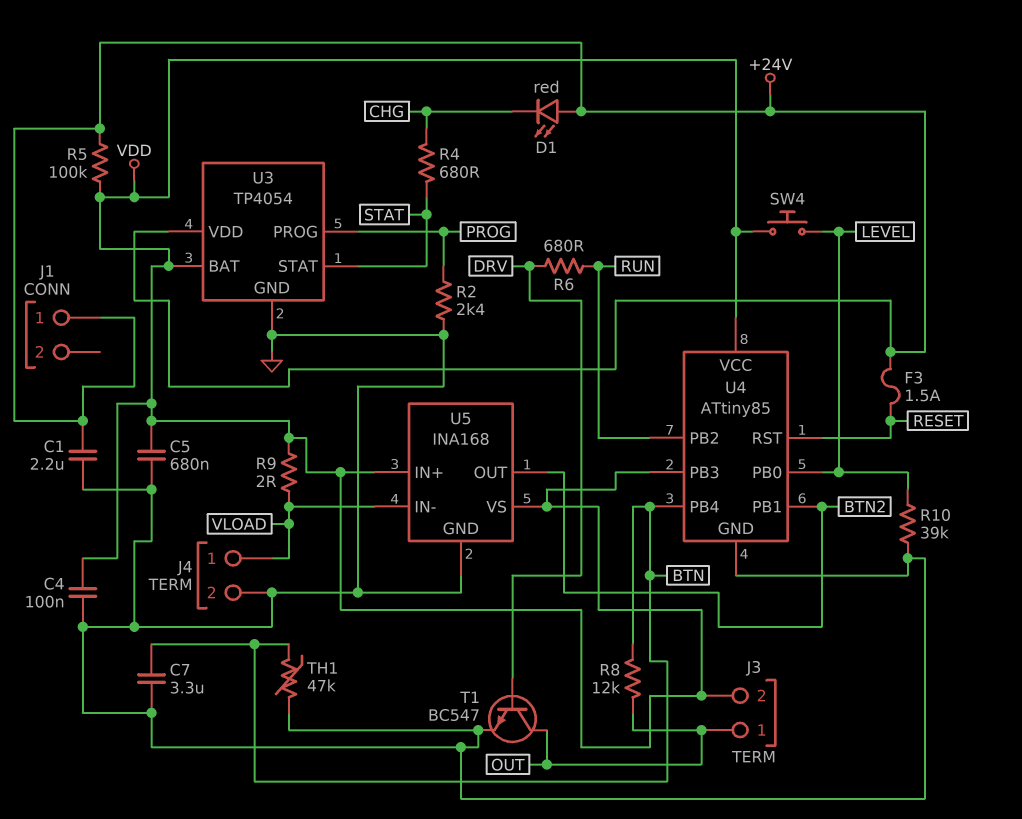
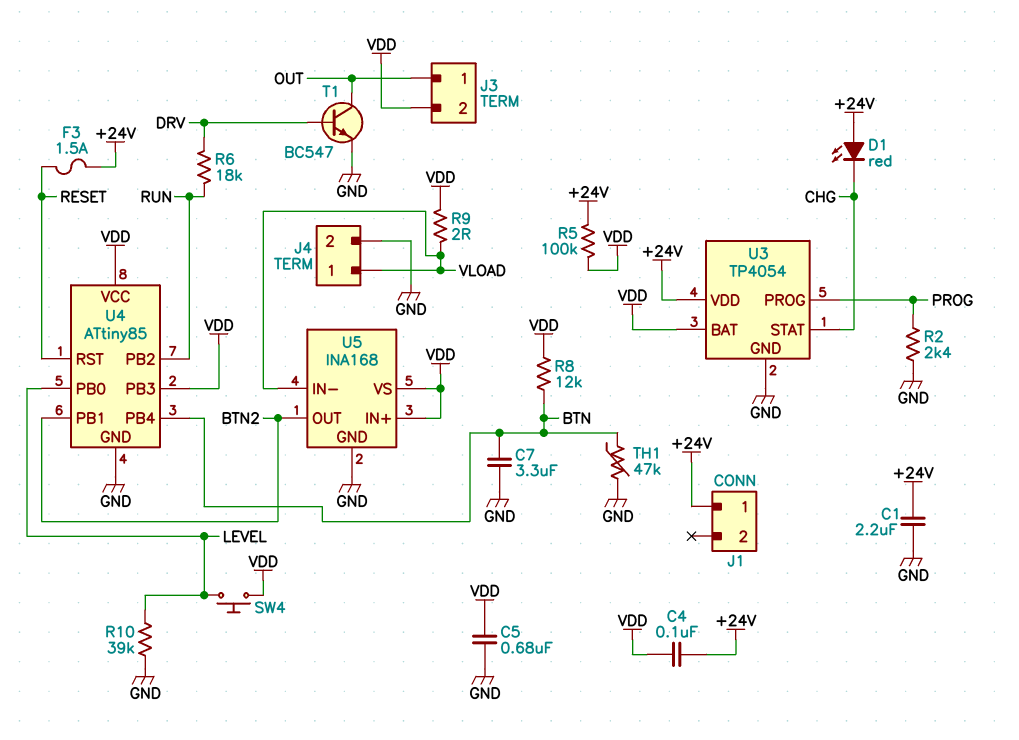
C4: 100nF (GND, VDD) -> 100nF (+24V, VDD)
R4: 680 (CHG, STAT) -> none
R6: 680 (DRV, RUN) -> 18k (DRV, RUN)
R8: 12k (BTN, OUT) -> 12k (BTN, VDD)
U3 pin STAT: STAT -> CHG

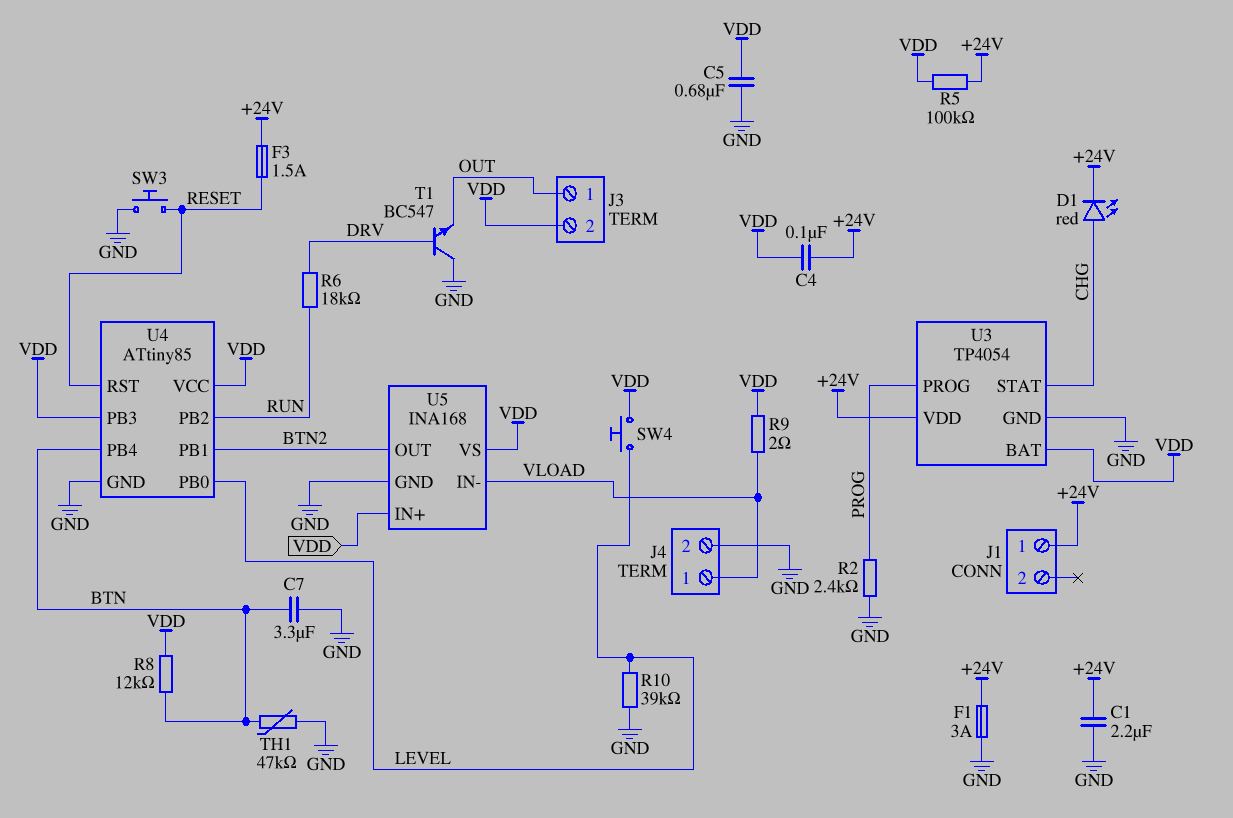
D1: LED red (A +24V, K CHG) -> LED red (A CHG, K +24V)
F1: none -> 3A (+24V, GND)
SW3: none -> button (GND, RESET)
T1: NPN BC547 (B DRV, C OUT, E GND) -> NPN BC547 (B DRV, C GND, E OUT)

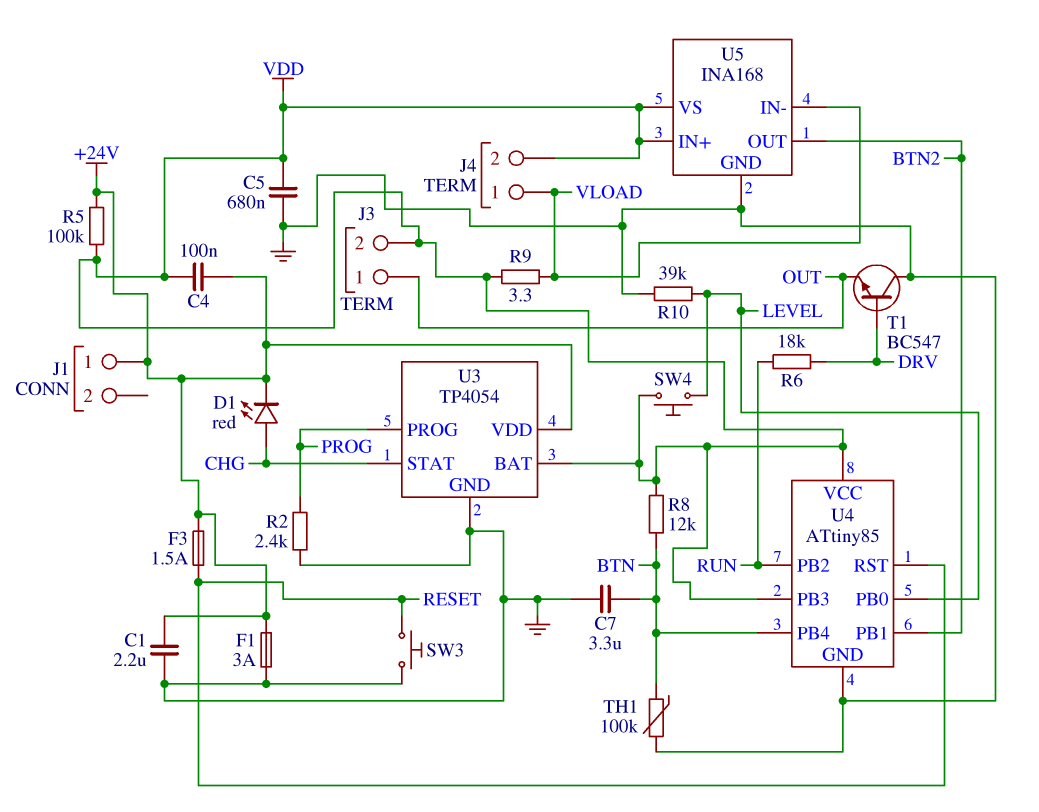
J4 pin 2: GND -> VDD
R9: 2 (VDD, VLOAD) -> 3.3 (VDD, VLOAD)
TH1: 47k (BTN, GND) -> 100k (BTN, GND)

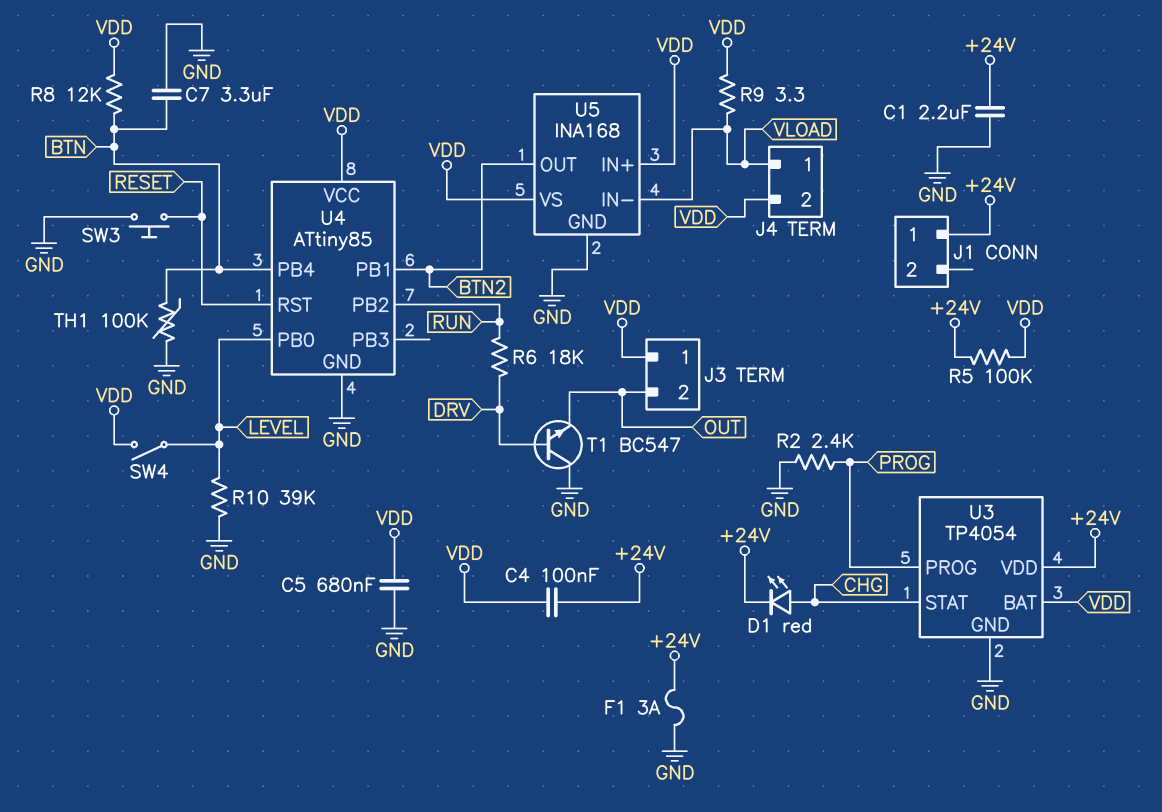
F3: 1.5A (+24V, RESET) -> none
J3 pin 1: OUT -> VDD
J3 pin 2: VDD -> OUT
SW4: button (LEVEL, VDD) -> switch (LEVEL, VDD)
U4 pin PB3: VDD -> none

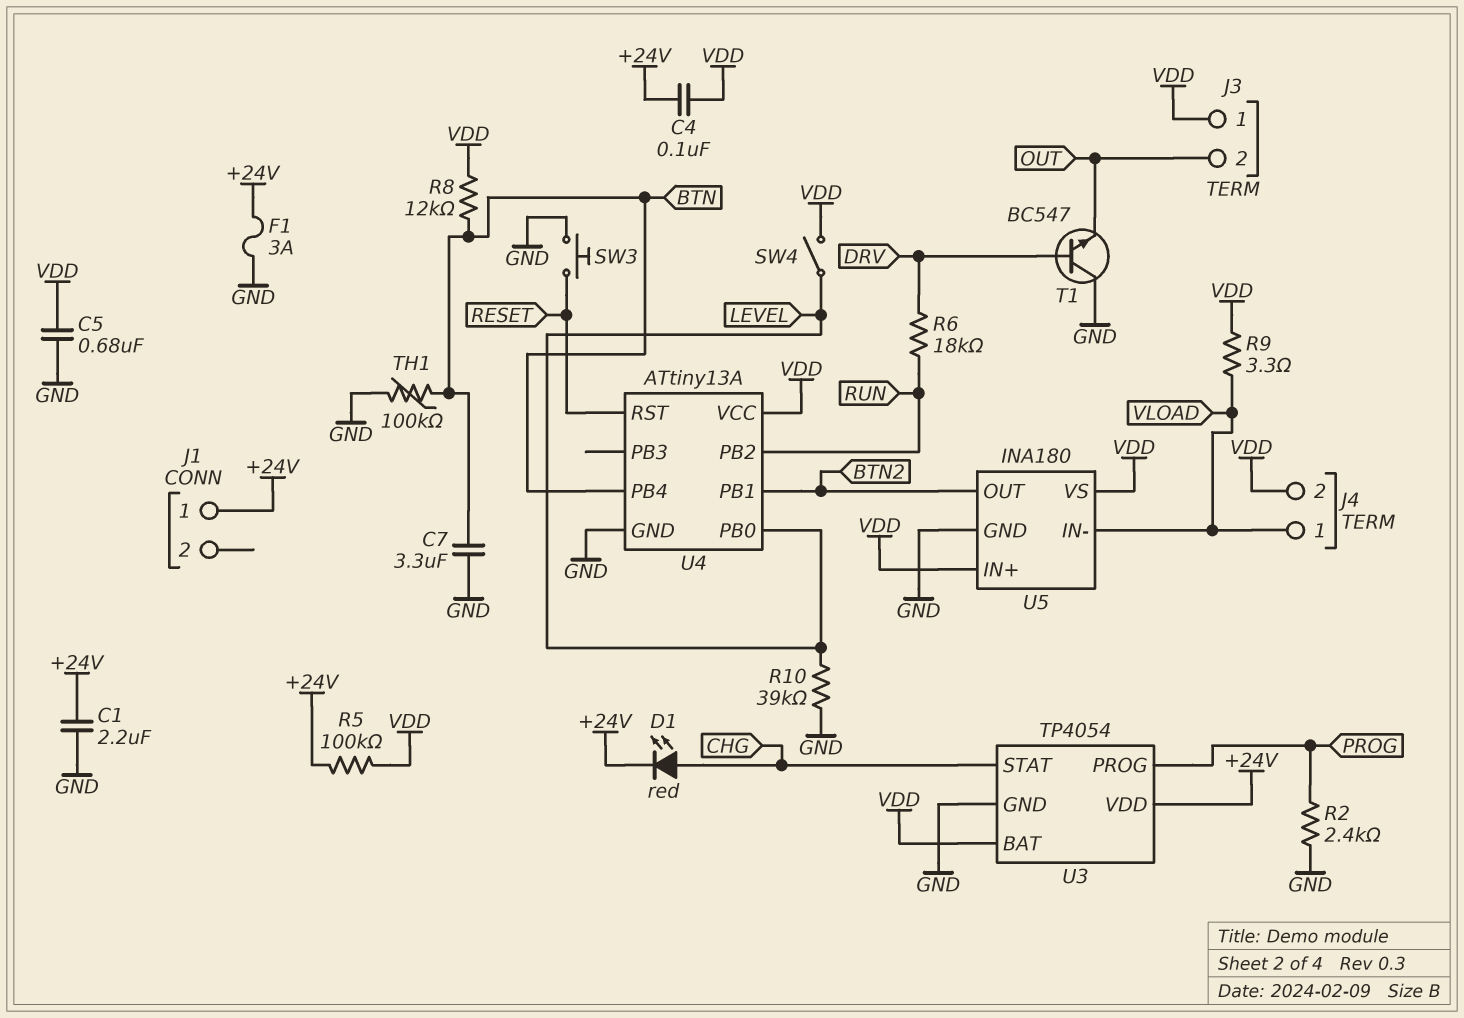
U4: ATtiny85 -> ATtiny13A
U5: INA168 -> INA180

